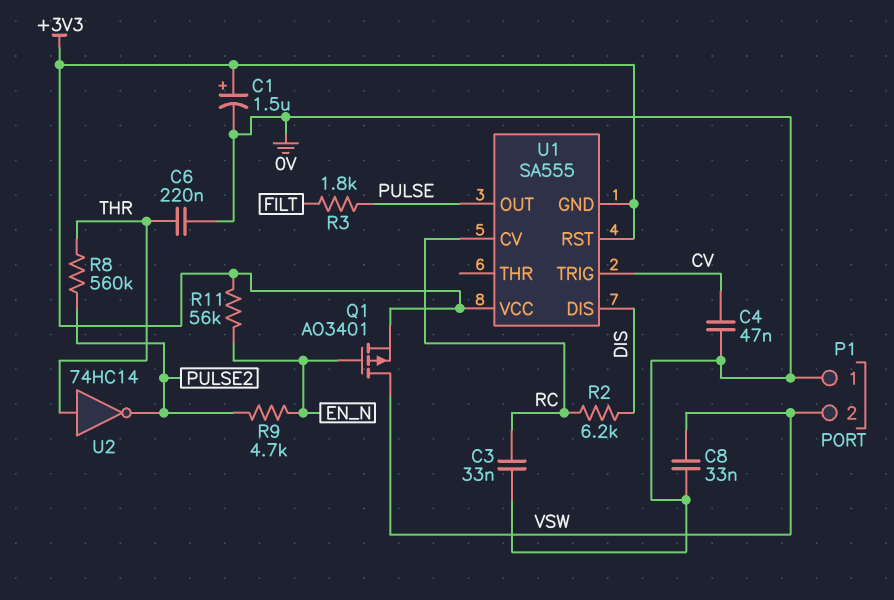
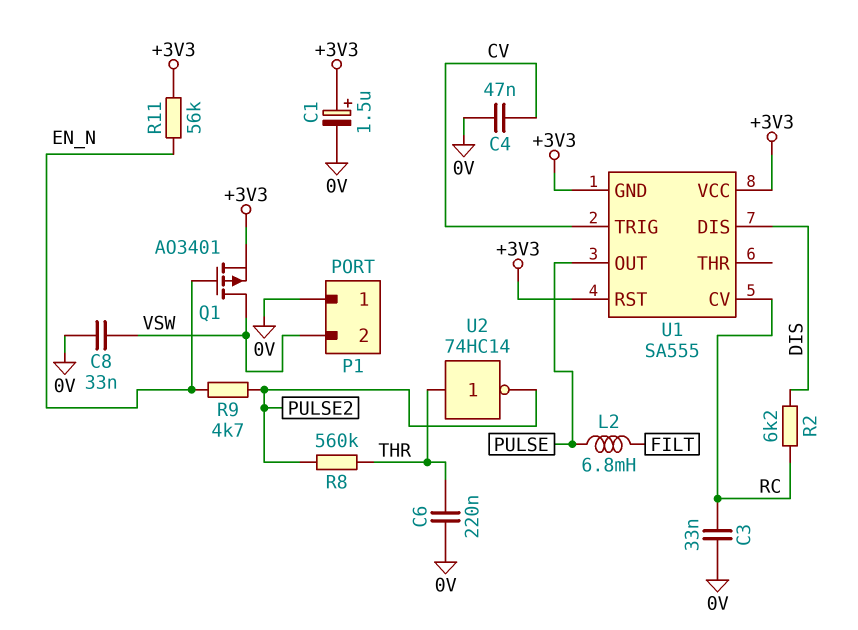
L2: none -> 6.8mH (FILT, PULSE)
R3: 1.8k (FILT, PULSE) -> none

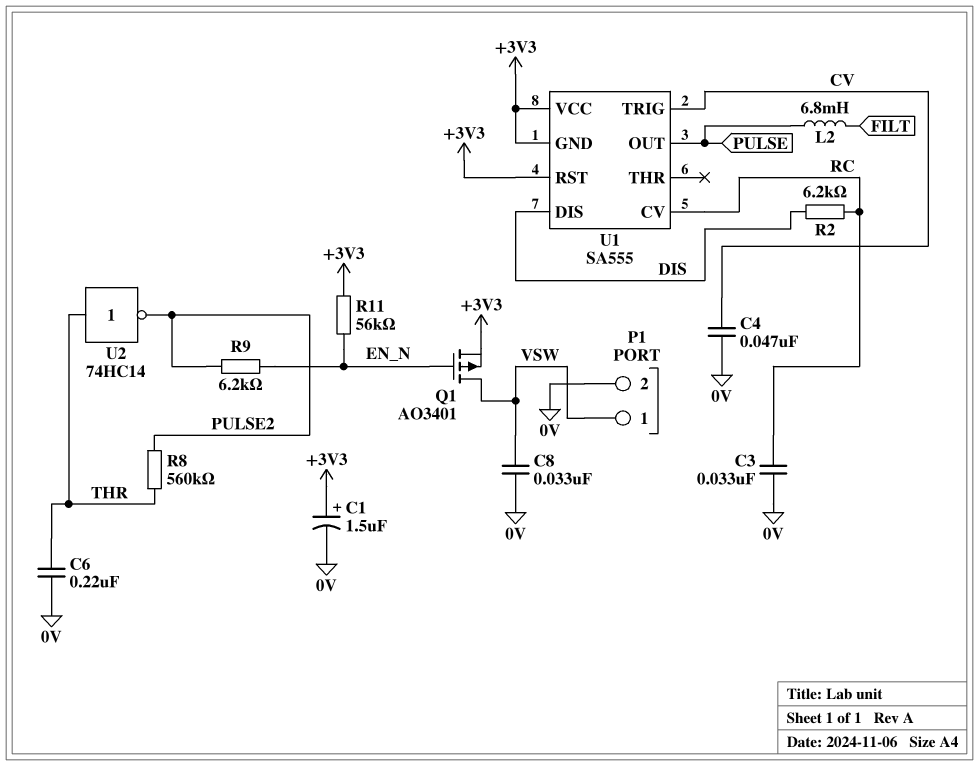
P1 pin 1: 0V -> VSW
P1 pin 2: VSW -> 0V
R9: 4.7k (EN_N, PULSE2) -> 6.2k (EN_N, PULSE2)

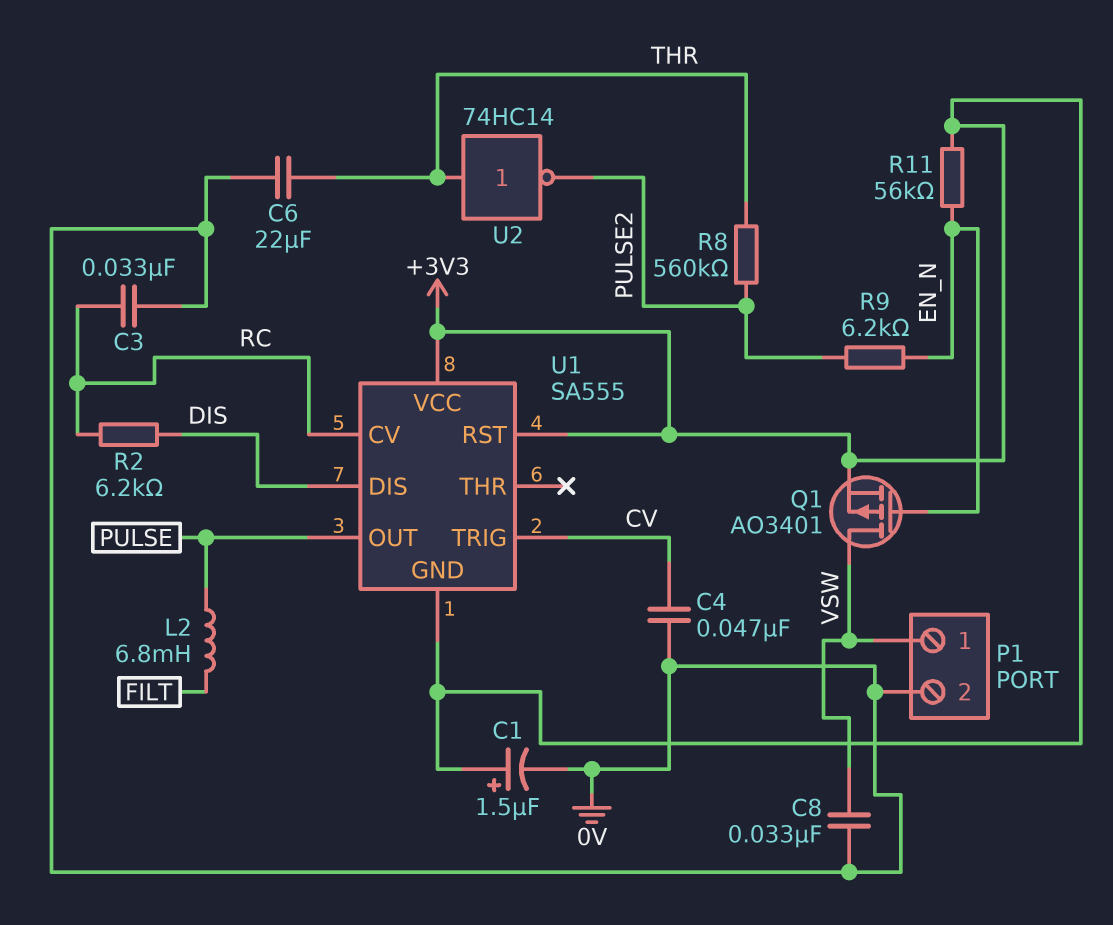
C6: 220nF (0V, THR) -> 22uF (0V, THR)

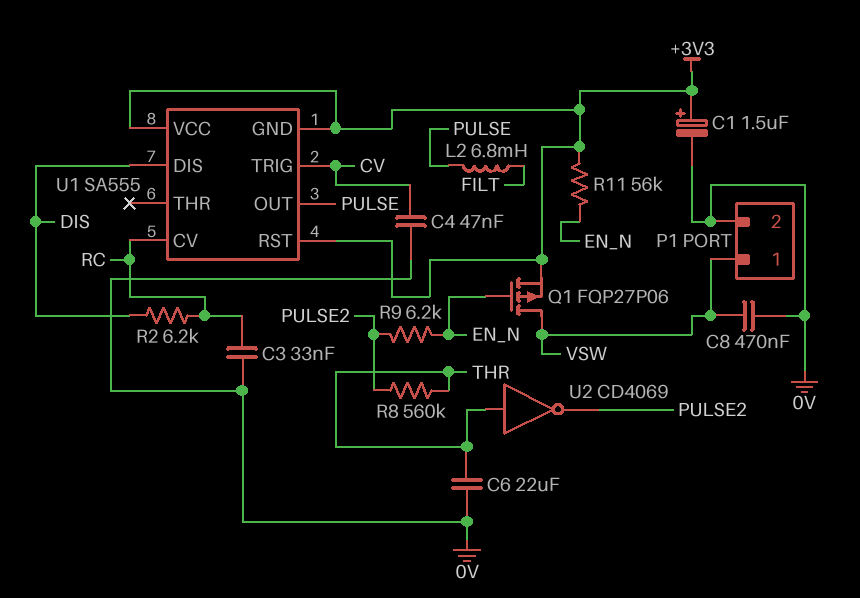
C8: 33nF (0V, VSW) -> 470nF (0V, VSW)
Q1: PMOS AO3401 (G EN_N, D VSW, S +3V3) -> PMOS FQP27P06 (G EN_N, D VSW, S +3V3)
U2: NOT 74HC14 (in THR, out PULSE2) -> NOT CD4069 (in THR, out PULSE2)

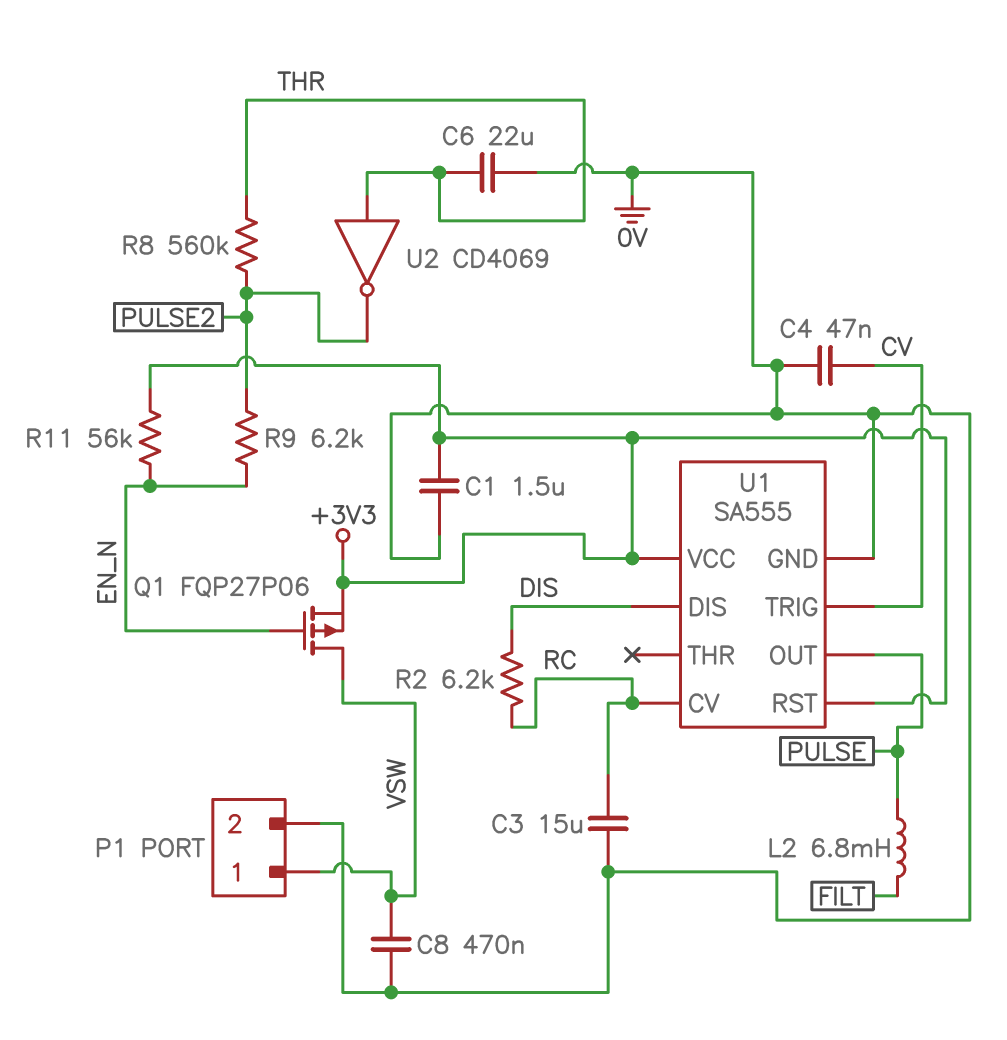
C1: 1.5uF (plus +3V3, minus 0V) -> 1.5uF (+3V3, 0V)
C3: 33nF (0V, RC) -> 15uF (0V, RC)
U1 pin GND: +3V3 -> 0V

